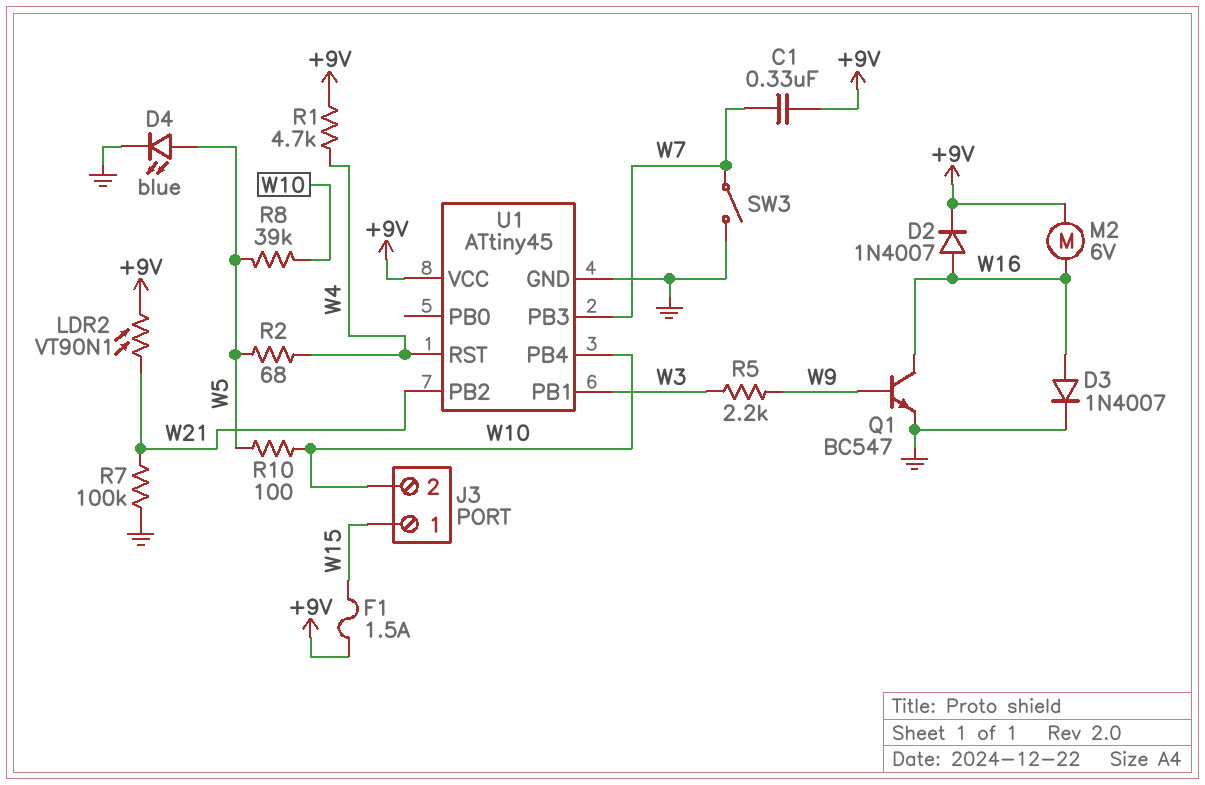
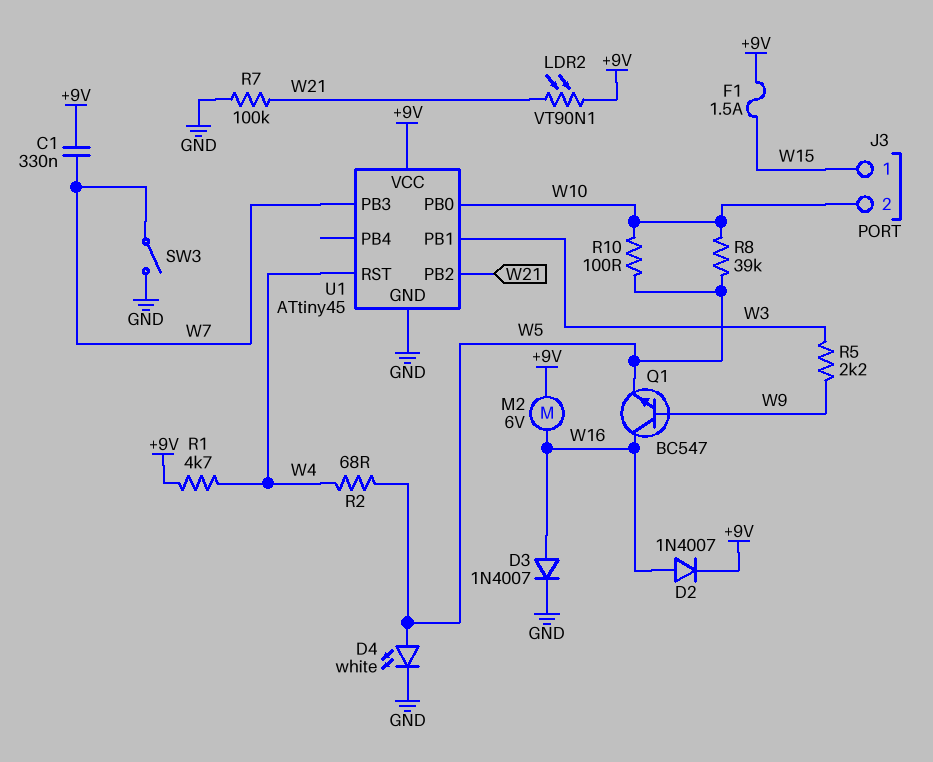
D4: LED blue (A W5, K GND) -> LED white (A W5, K GND)
Q1: NPN BC547 (B W9, C W16, E GND) -> NPN BC547 (B W9, C W16, E W5)
U1 pin PB0: none -> W10
U1 pin PB4: W10 -> none

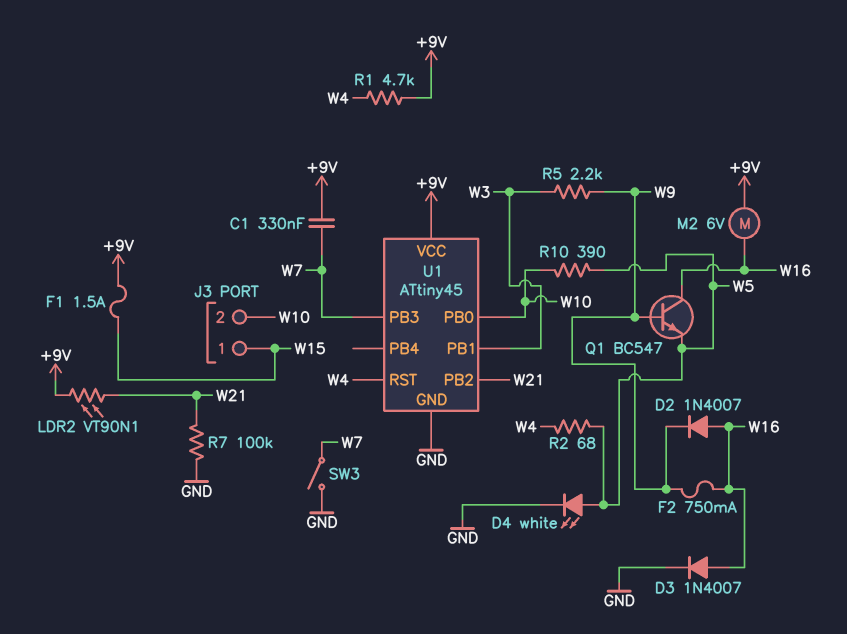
D2: diode 1N4007 (A W16, K +9V) -> diode 1N4007 (A W16, K W9)
F2: none -> 750mA (W9, W16)
R8: 39k (W5, W10) -> none
R10: 100 (W5, W10) -> 390 (W5, W10)

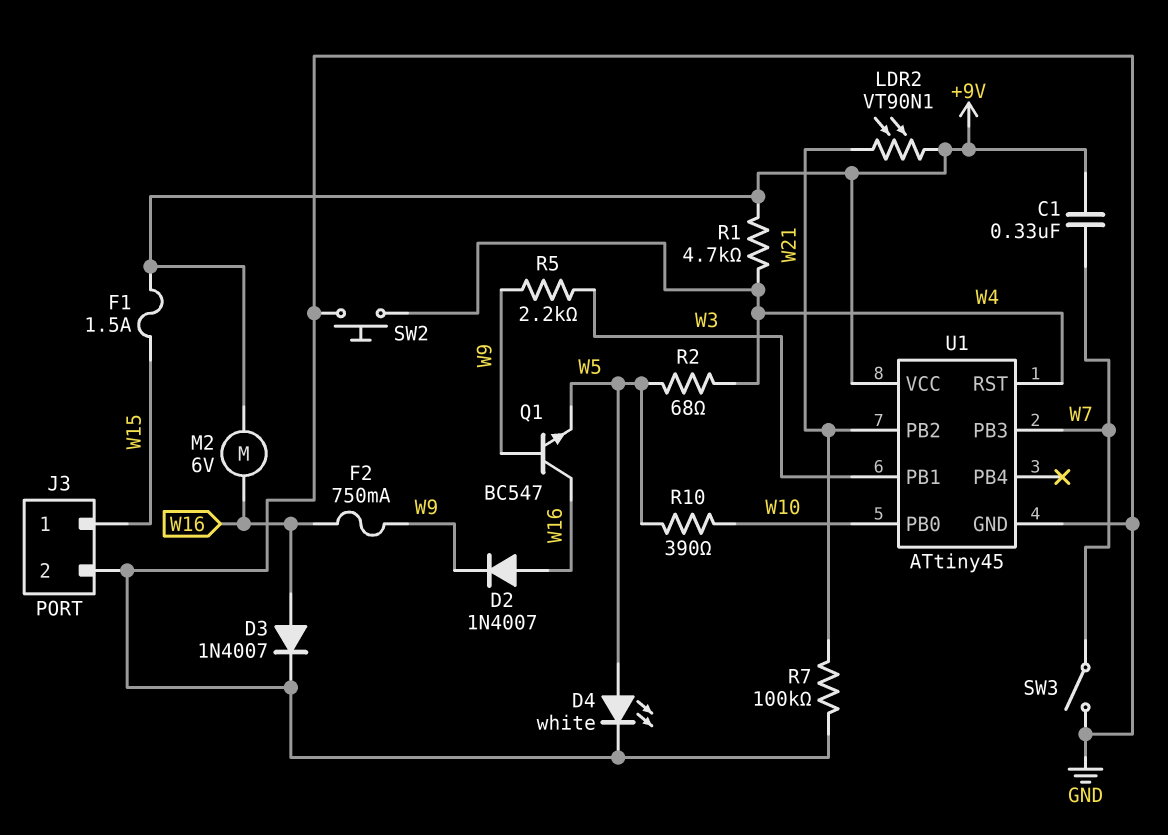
J3 pin 2: W10 -> GND
SW2: none -> button (GND, W4)

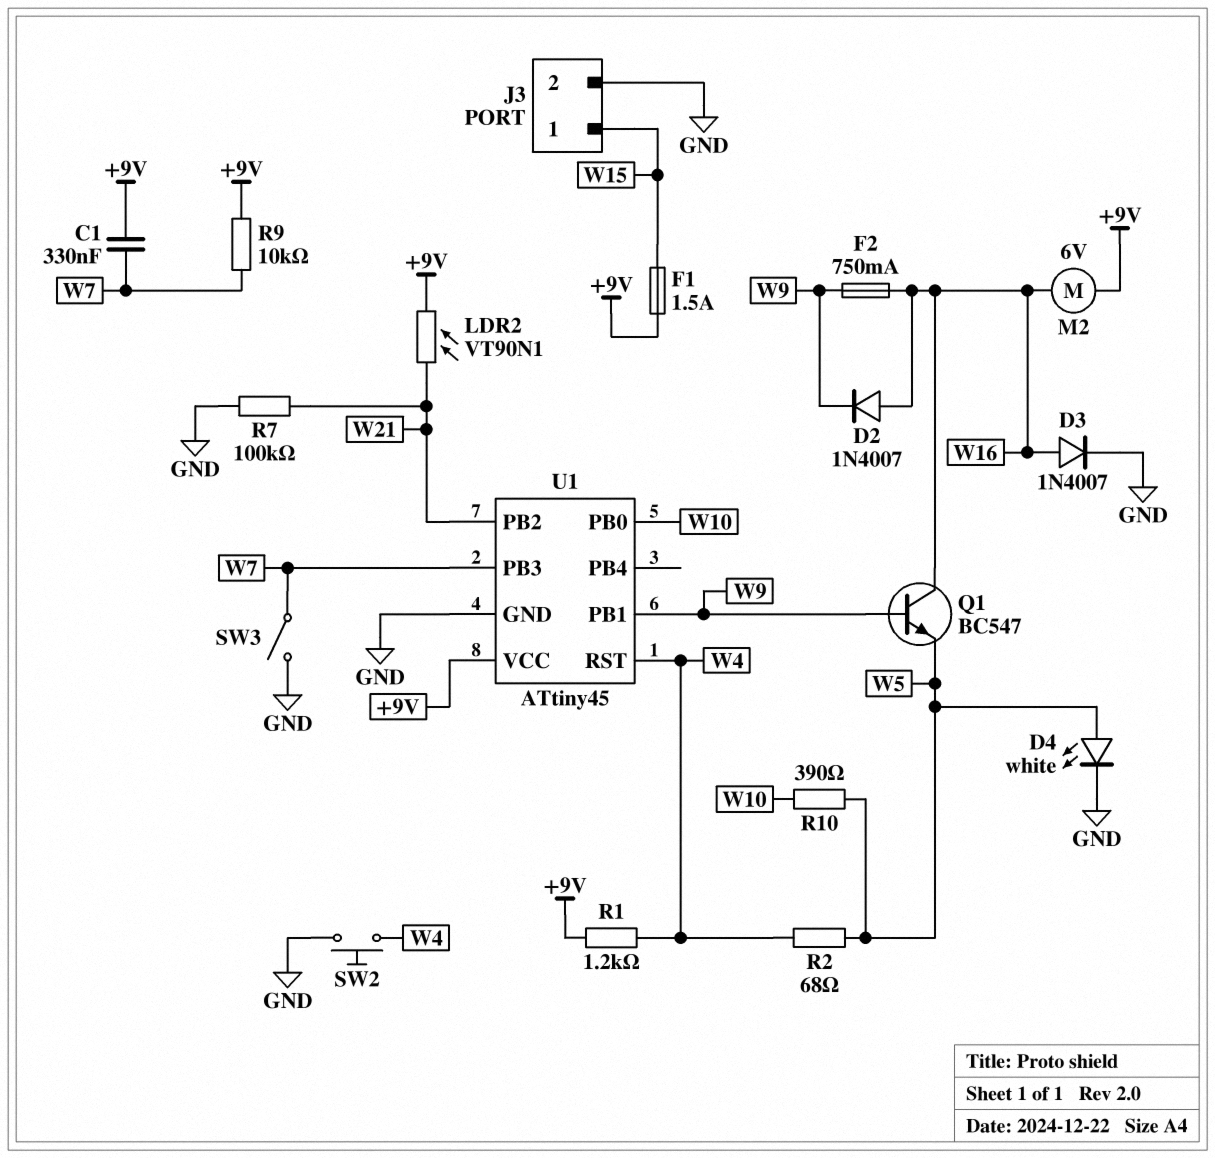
R1: 4.7k (+9V, W4) -> 1.2k (+9V, W4)
R5: 2.2k (W3, W9) -> none
R9: none -> 10k (+9V, W7)
U1 pin PB1: W3 -> W9

